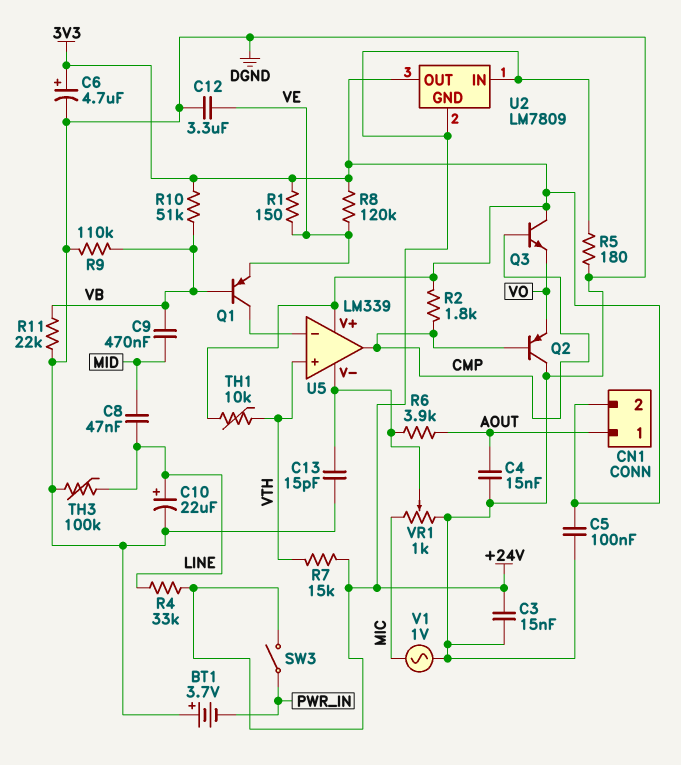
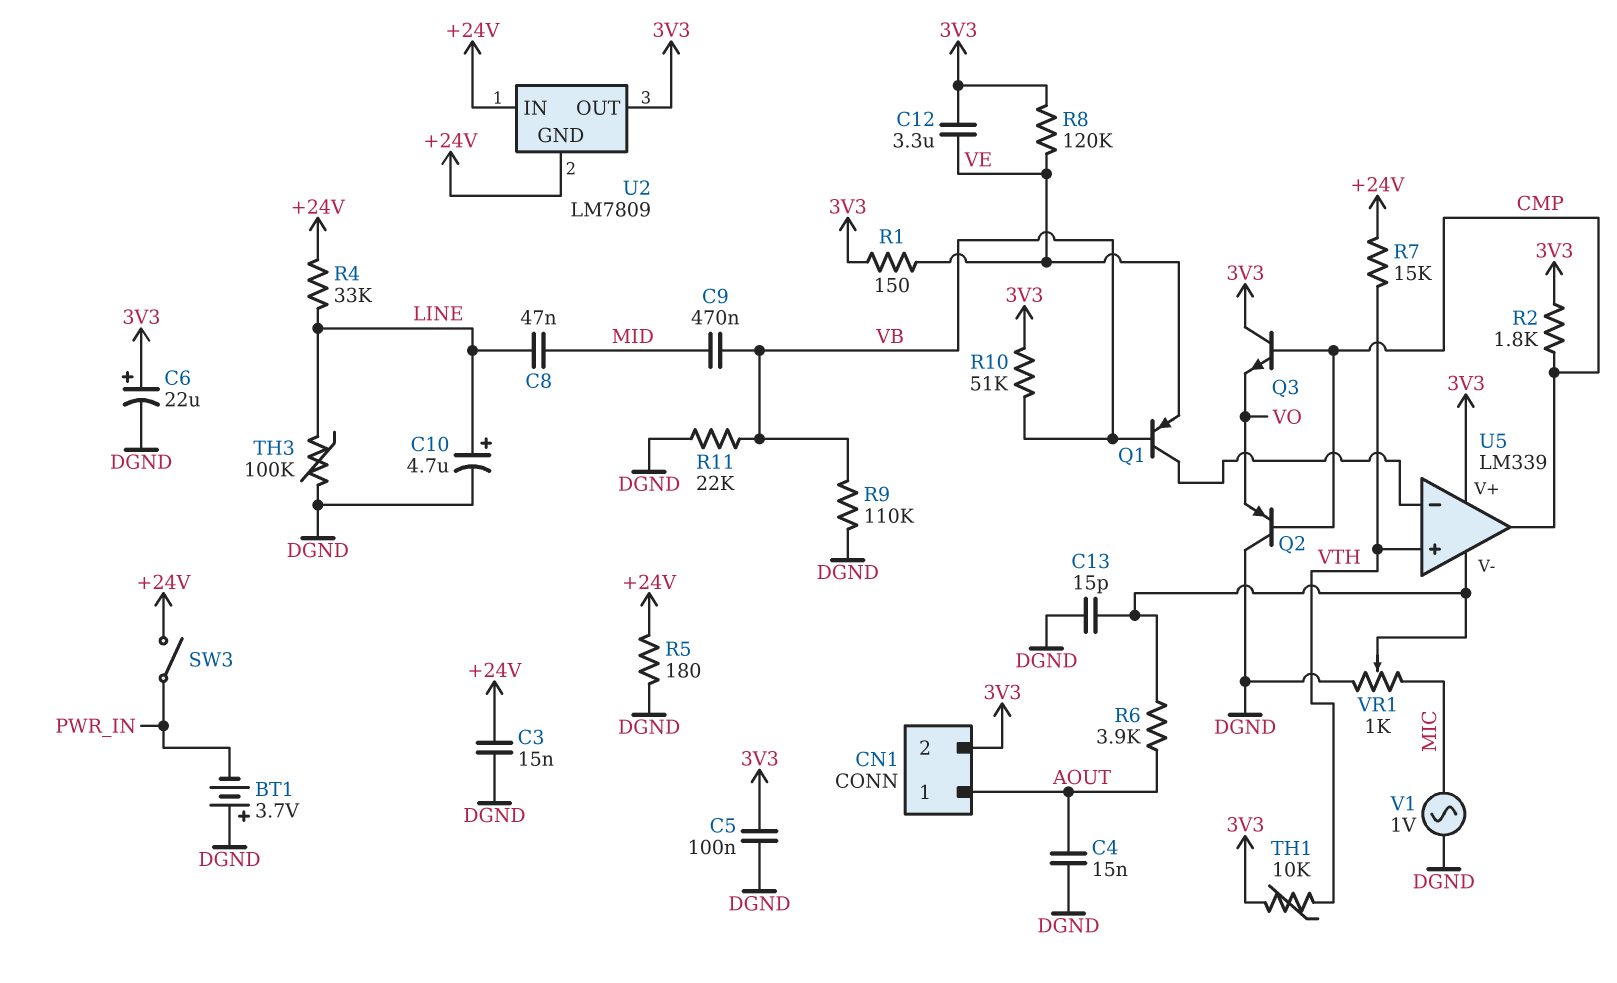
C6: 4.7uF (plus 3V3, minus DGND) -> 22uF (plus 3V3, minus DGND)
C10: 22uF (plus LINE, minus DGND) -> 4.7uF (plus LINE, minus DGND)
C12: 3.3uF (DGND, VE) -> 3.3uF (3V3, VE)

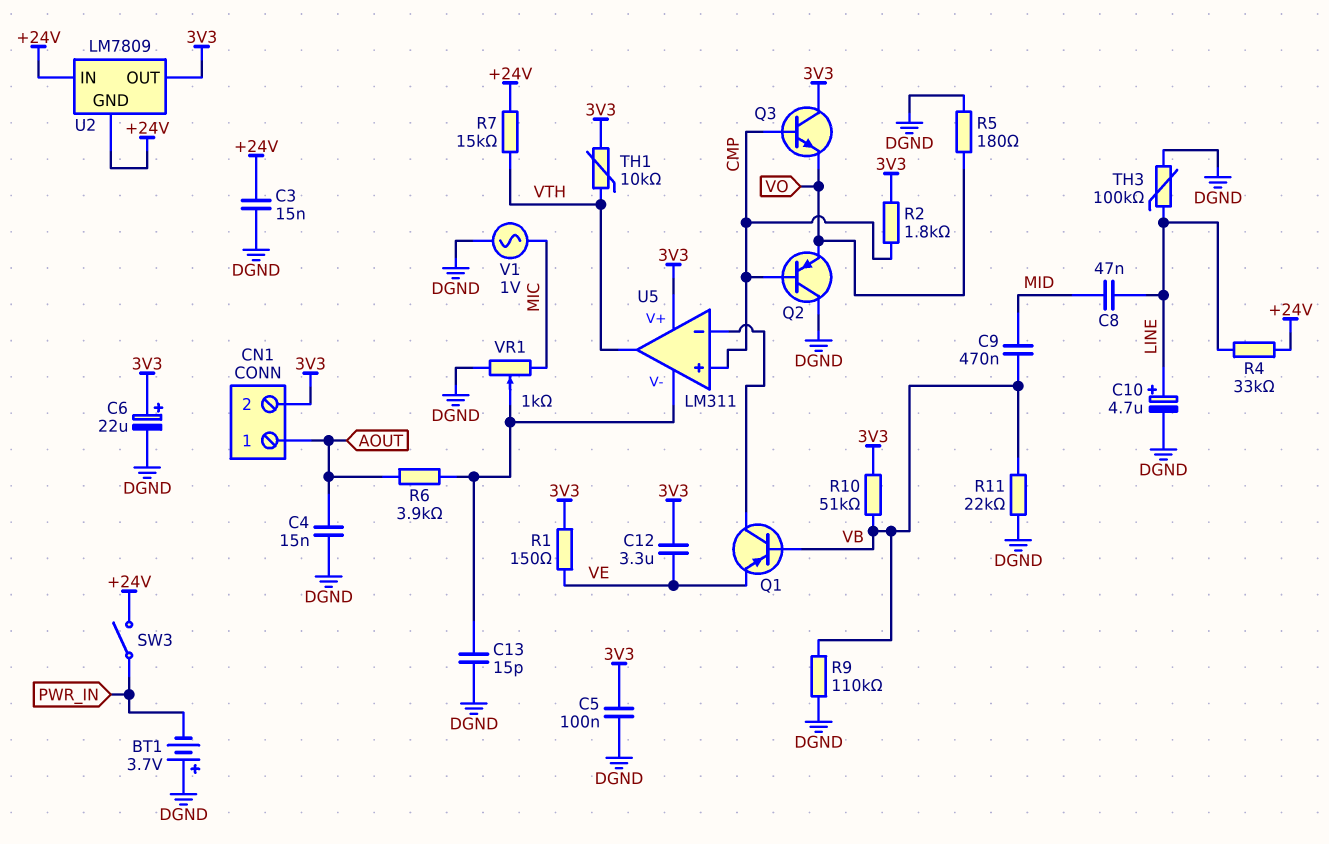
R5: 180 (+24V, DGND) -> 180 (DGND, VO)
R8: 120k (3V3, VE) -> none
U5: LM339 -> LM311
U5 pin in+: VTH -> CMP
U5 pin out: CMP -> VTH

